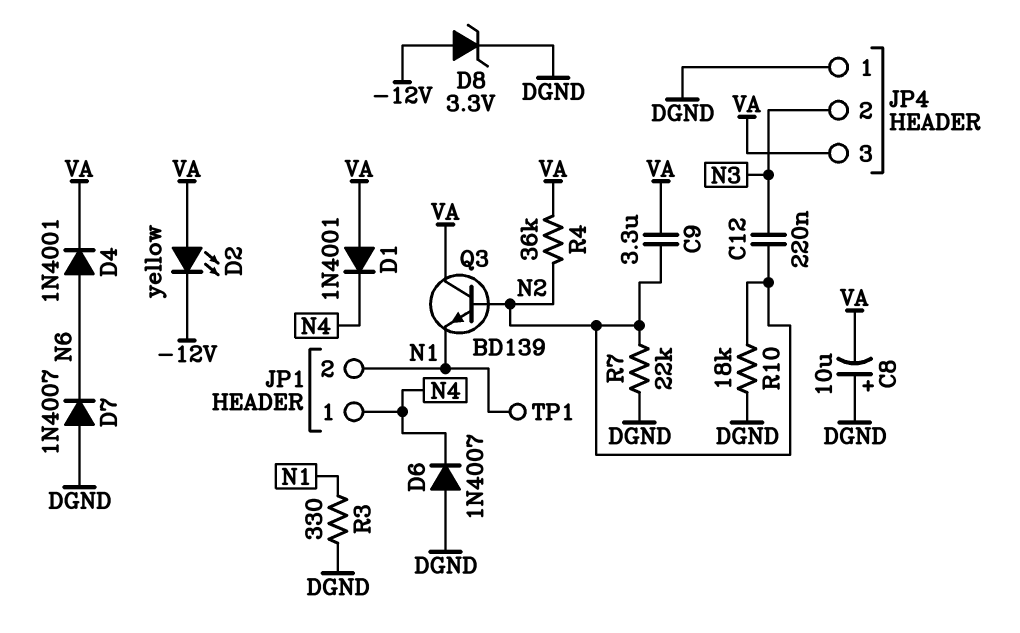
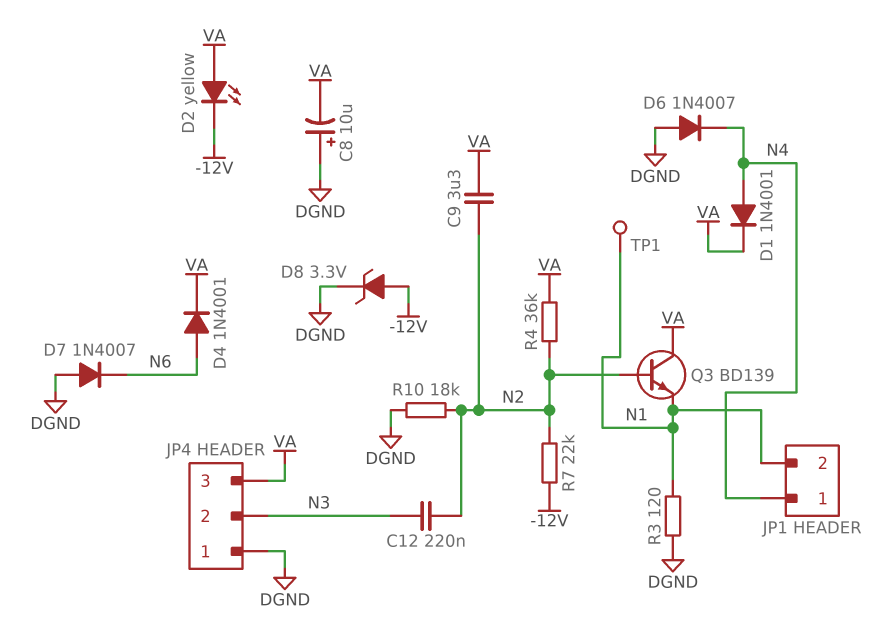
D1: diode 1N4001 (A VA, K N4) -> diode 1N4001 (A N4, K VA)
R3: 330 (DGND, N1) -> 120 (DGND, N1)
R7: 22k (DGND, N2) -> 22k (-12V, N2)

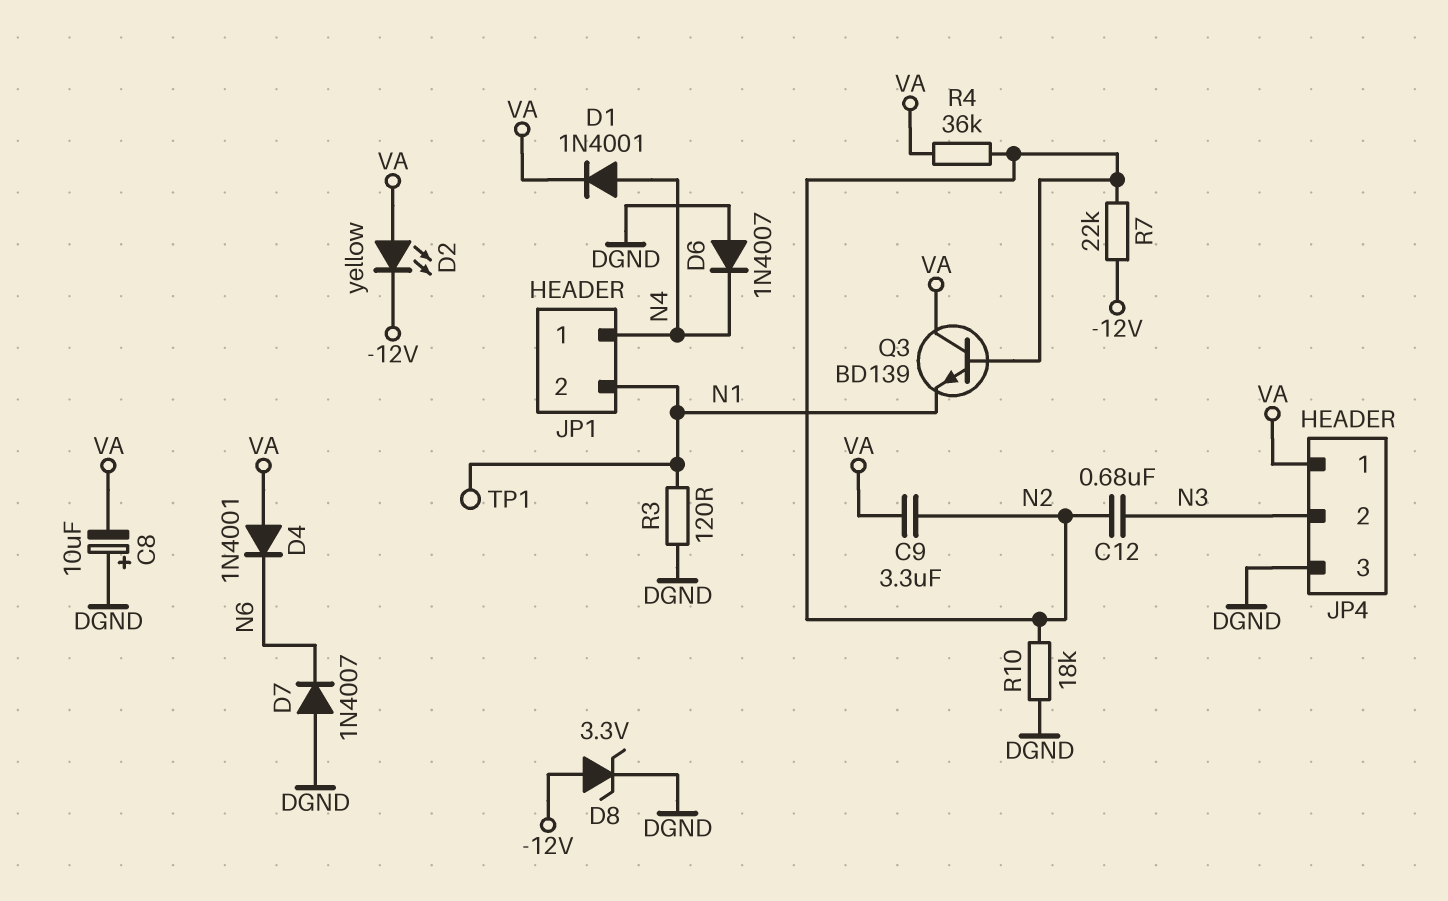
C12: 220nF (N2, N3) -> 680nF (N2, N3)
D4: diode 1N4001 (A N6, K VA) -> diode 1N4001 (A VA, K N6)
JP4 pin 1: DGND -> VA
JP4 pin 3: VA -> DGND

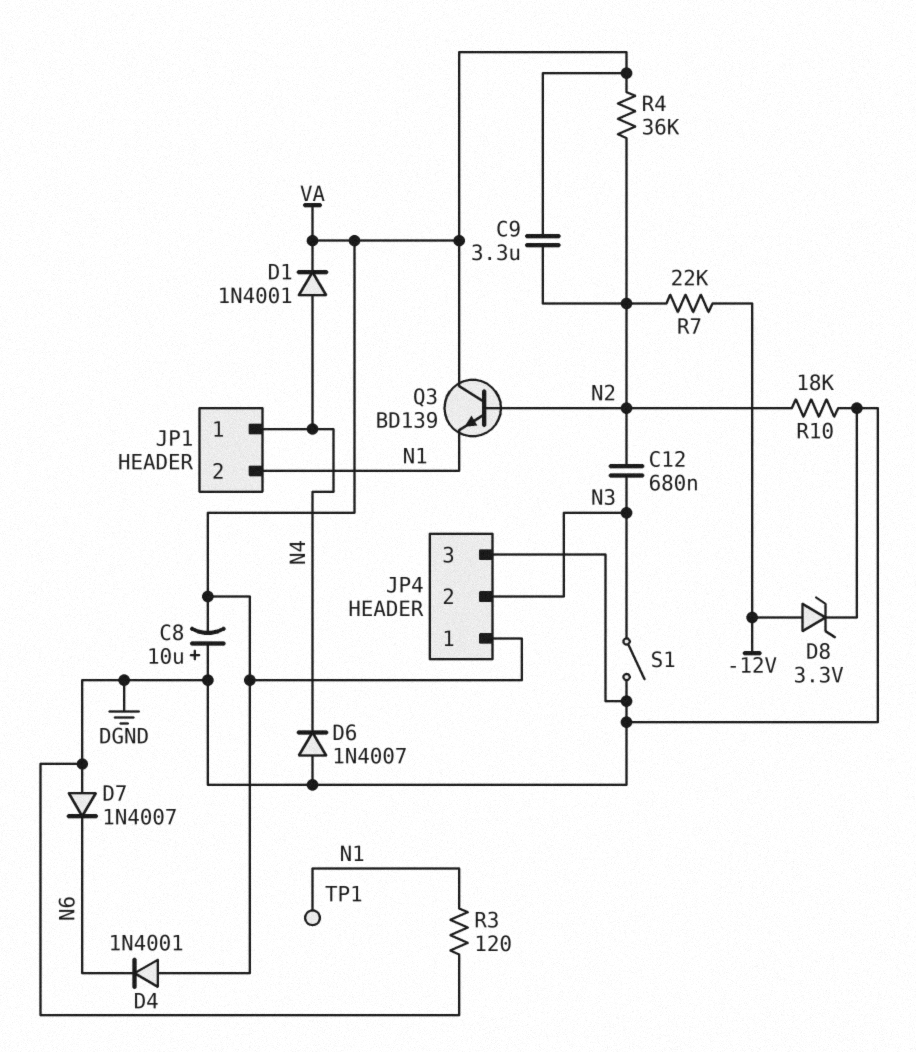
D2: LED yellow (A VA, K -12V) -> none
S1: none -> switch (DGND, N3)

